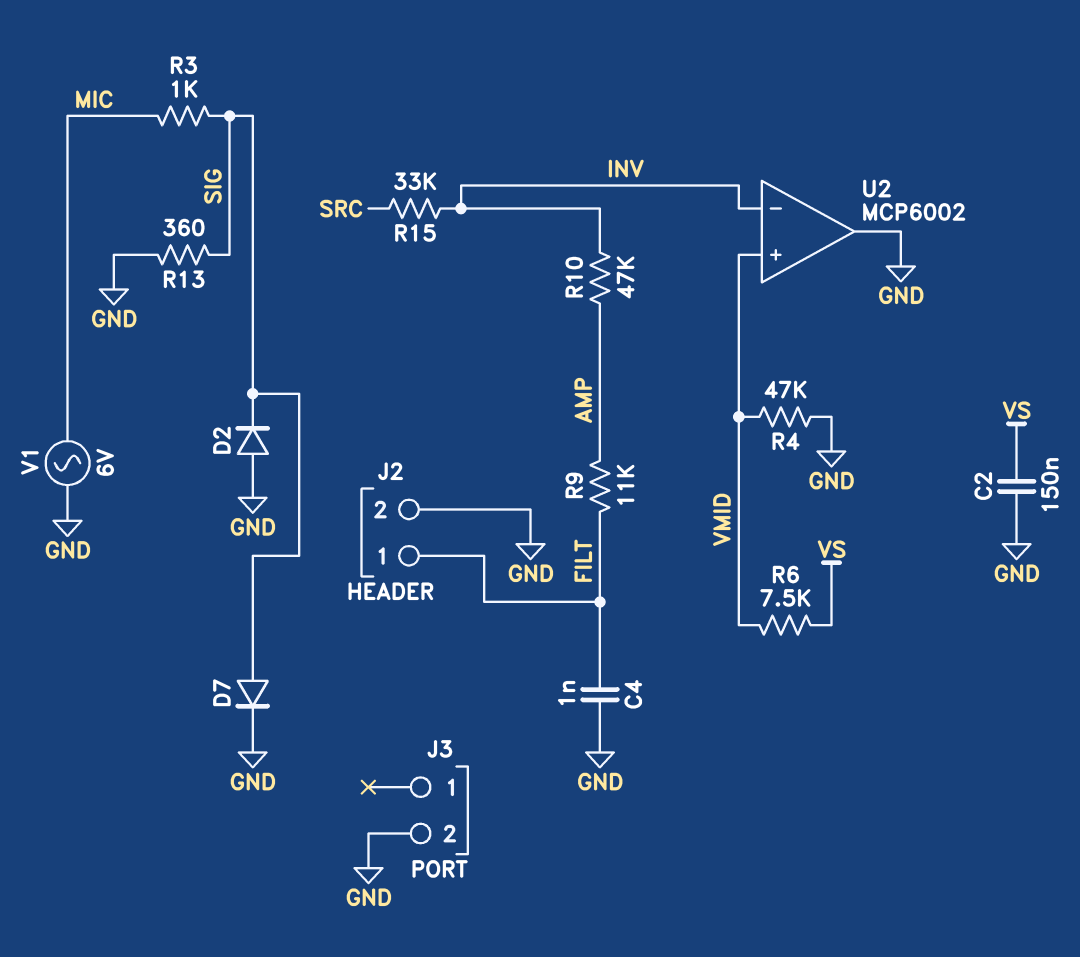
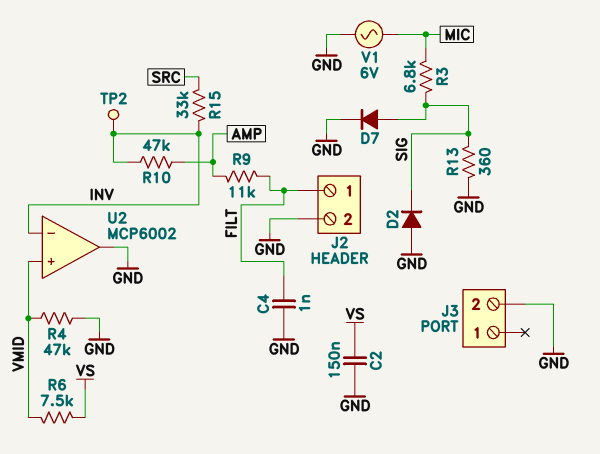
R3: 1k (MIC, SIG) -> 6.8k (MIC, SIG)
TP2: none -> test point (INV)

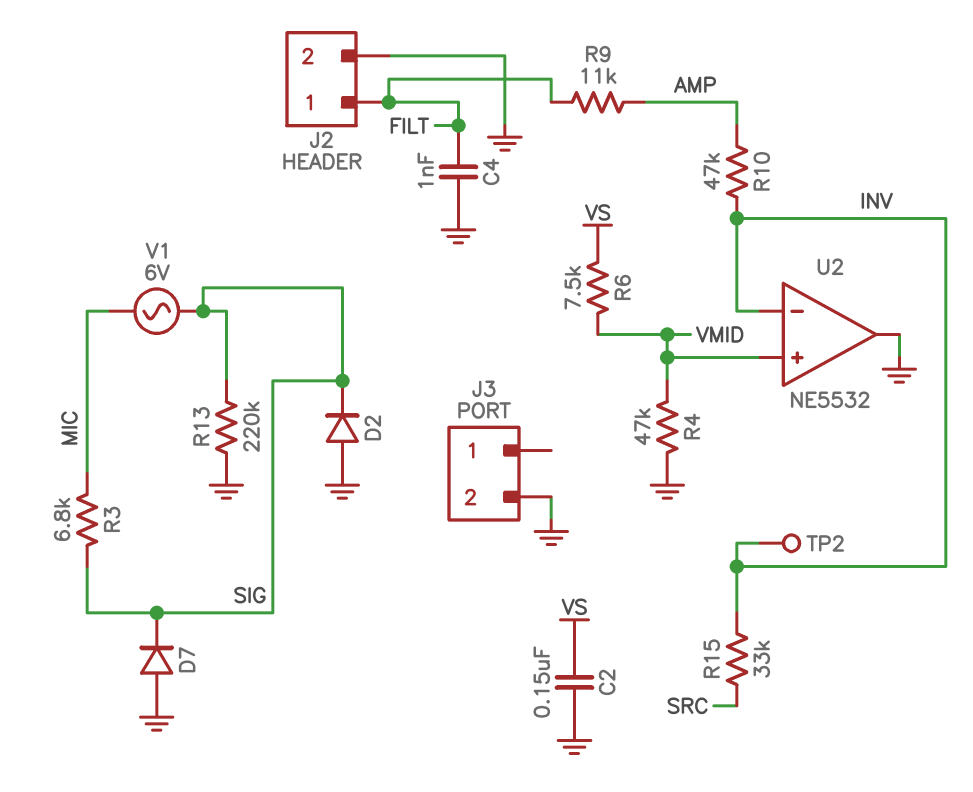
D7: diode (A SIG, K GND) -> diode (A GND, K SIG)
R13: 360 (GND, SIG) -> 220k (GND, SIG)
U2: MCP6002 -> NE5532
V1: AC 6V (GND, MIC) -> AC 6V (MIC, SIG)

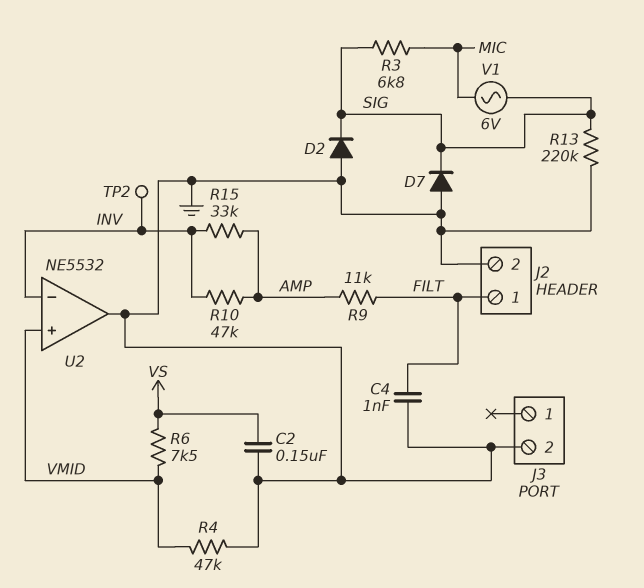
R15: 33k (INV, SRC) -> 33k (AMP, INV)

